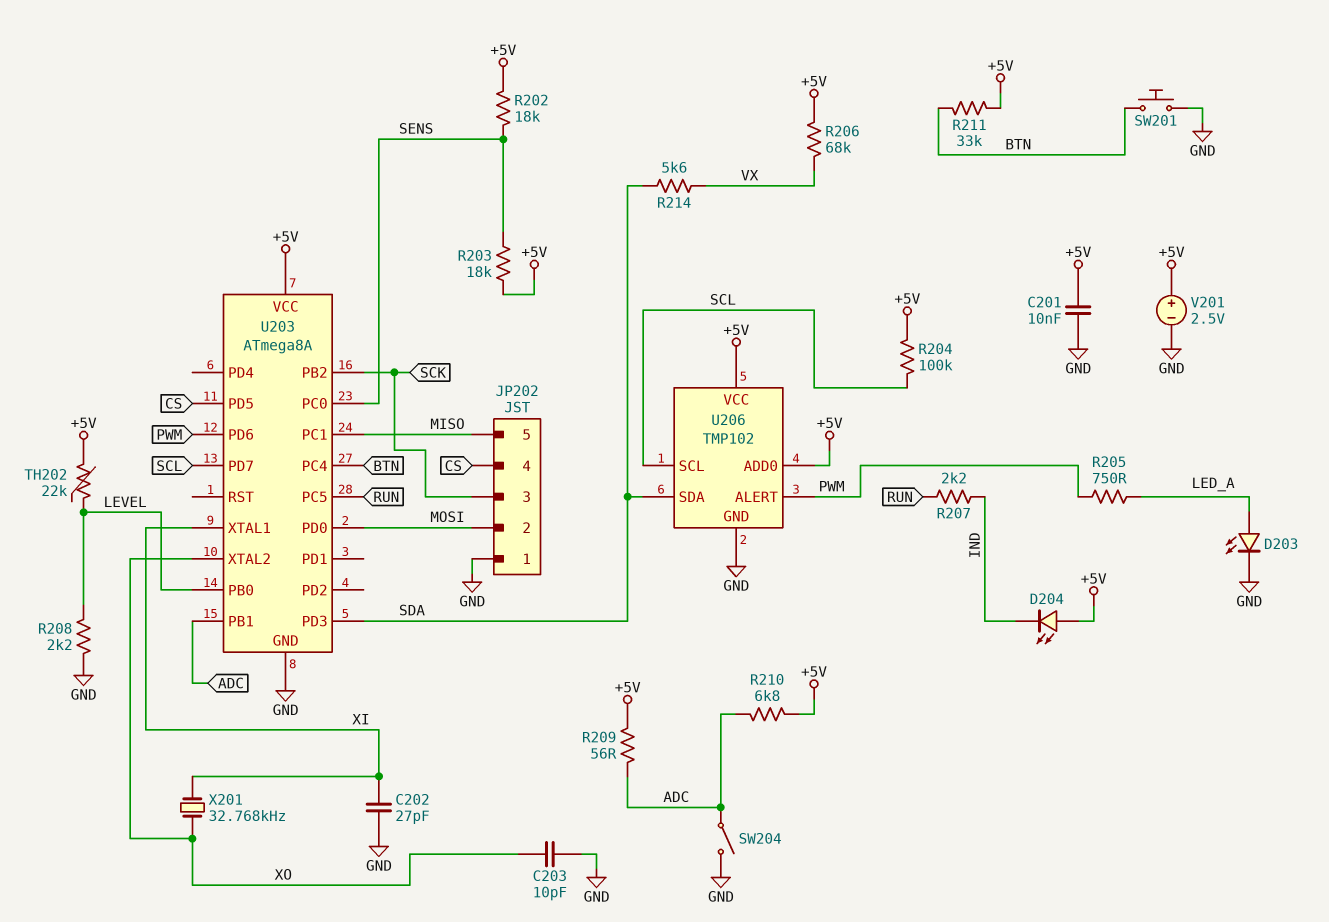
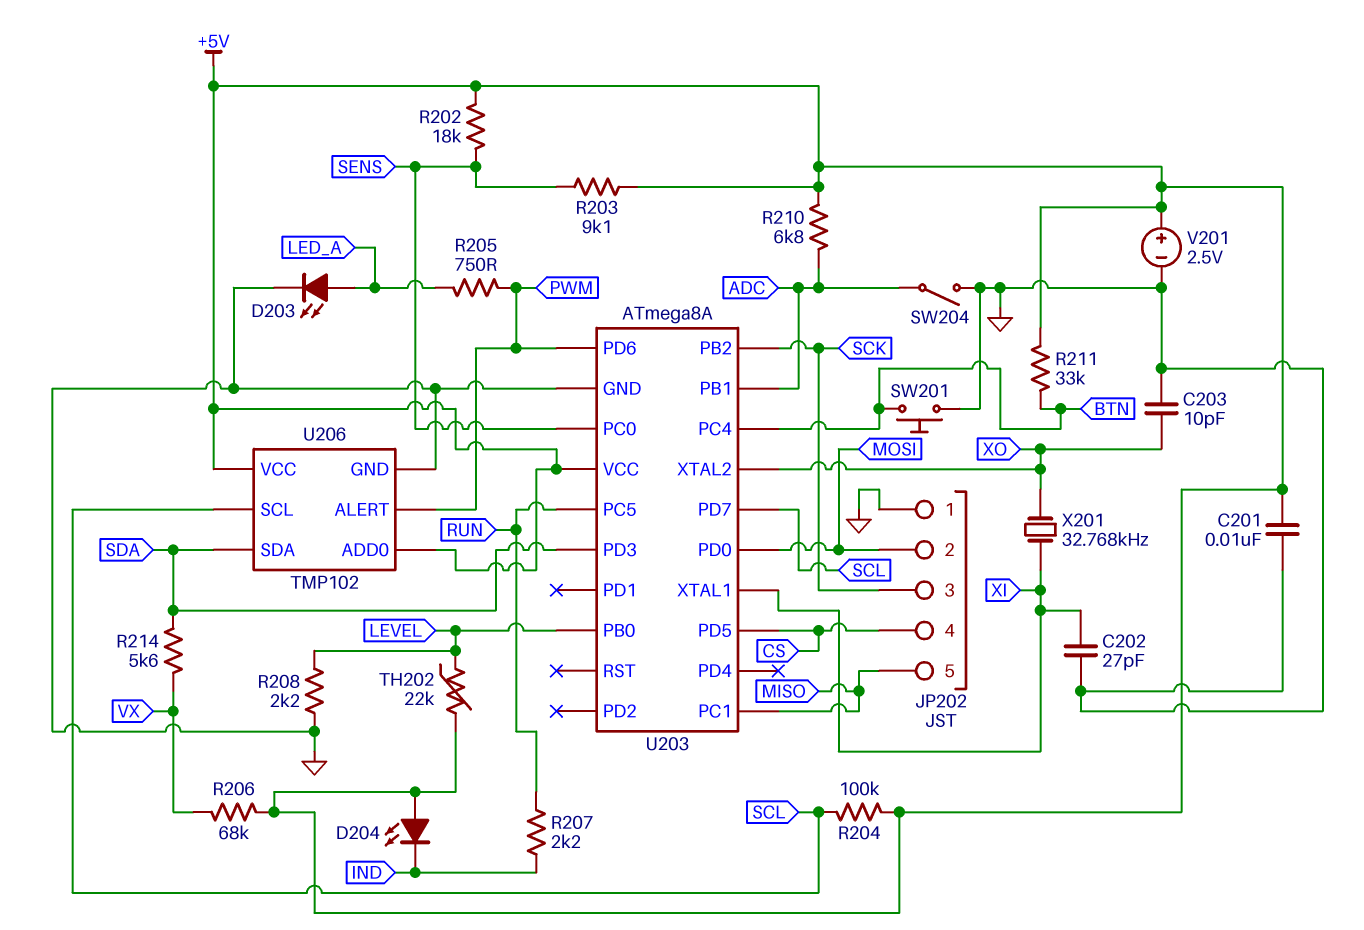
R203: 18k (+5V, SENS) -> 9.1k (+5V, SENS)
R209: 56 (+5V, ADC) -> none

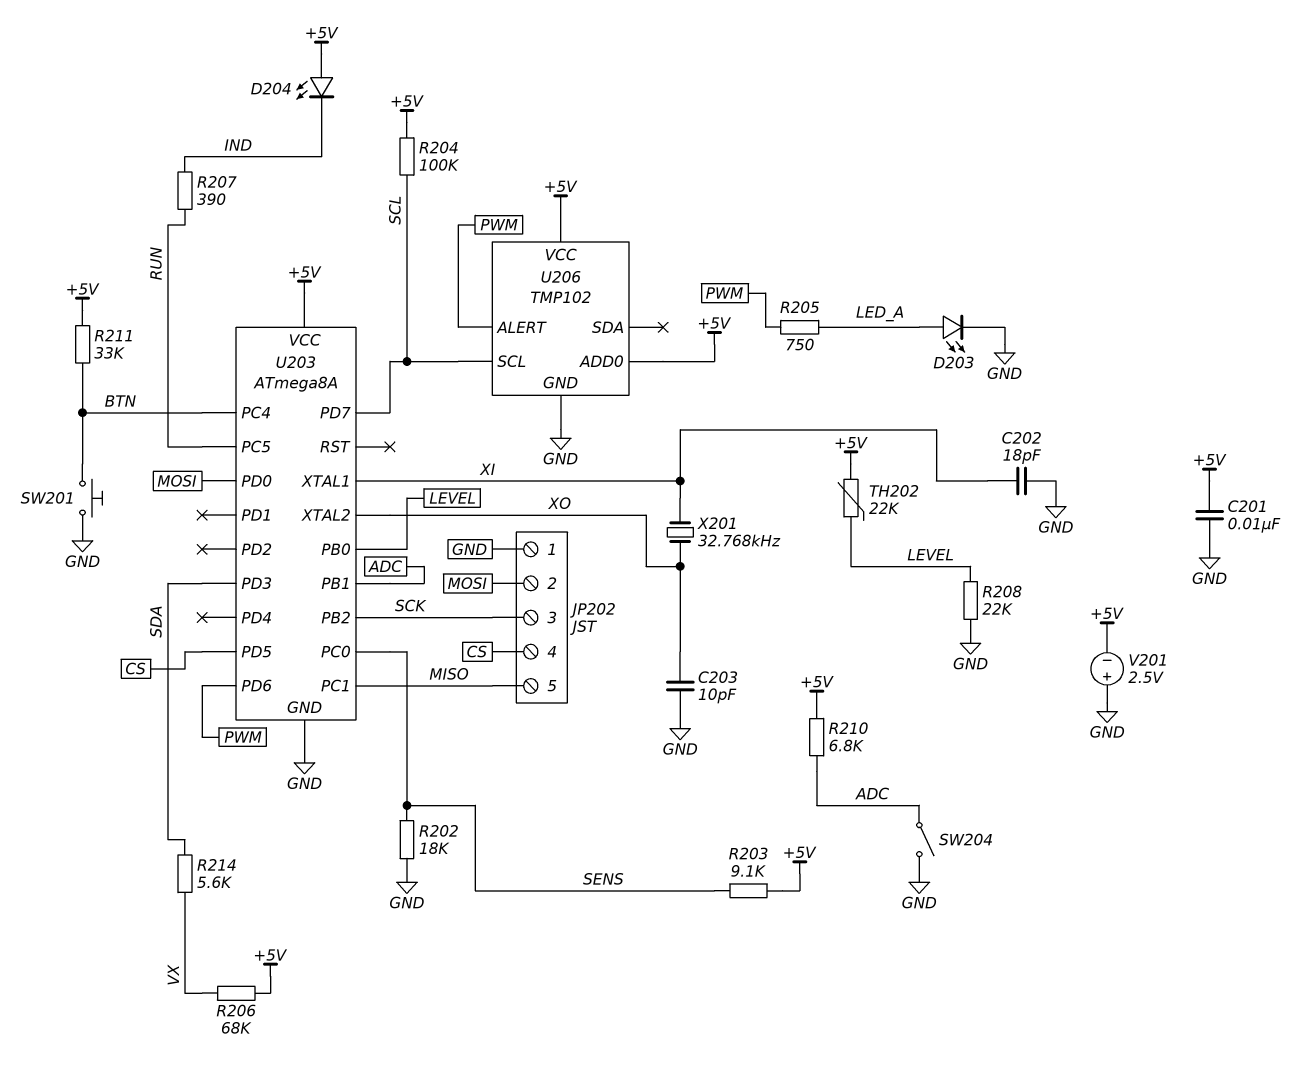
C202: 27pF (GND, XI) -> 18pF (GND, XI)
R202: 18k (+5V, SENS) -> 18k (GND, SENS)
R207: 2.2k (IND, RUN) -> 390 (IND, RUN)
R208: 2.2k (GND, LEVEL) -> 22k (GND, LEVEL)
U206 pin SDA: SDA -> none
V201: 2.5V (plus +5V, minus GND) -> 2.5V (plus GND, minus +5V)

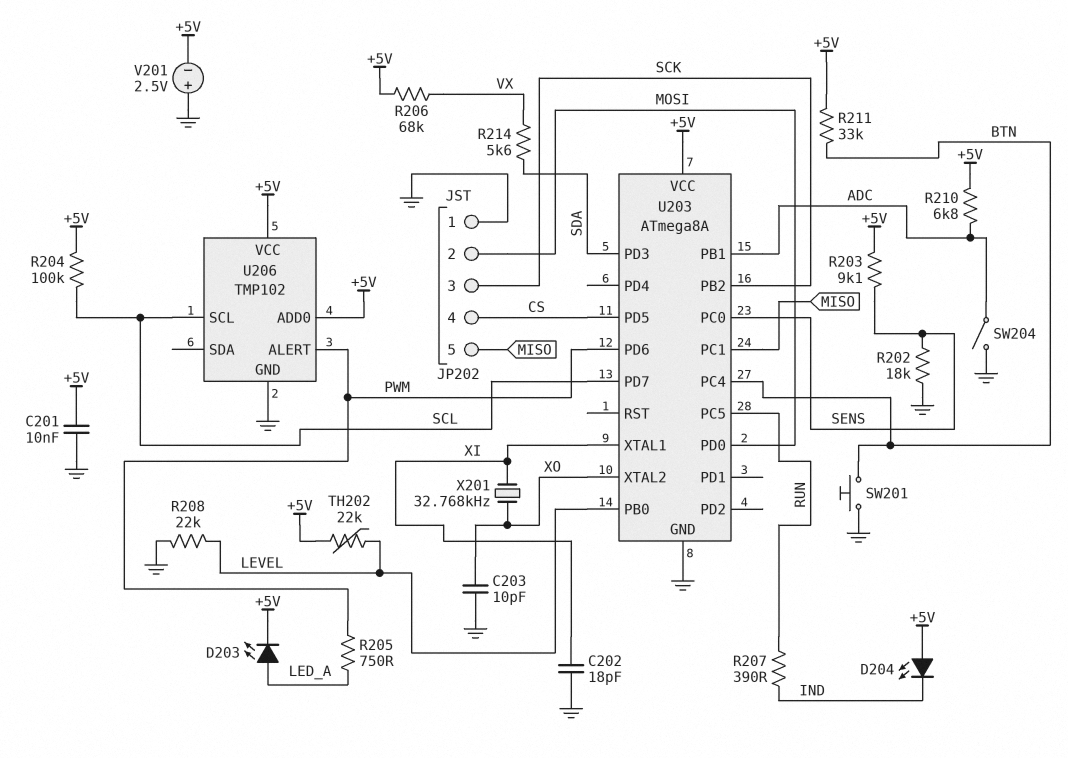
D203: LED (A LED_A, K GND) -> LED (A LED_A, K +5V)

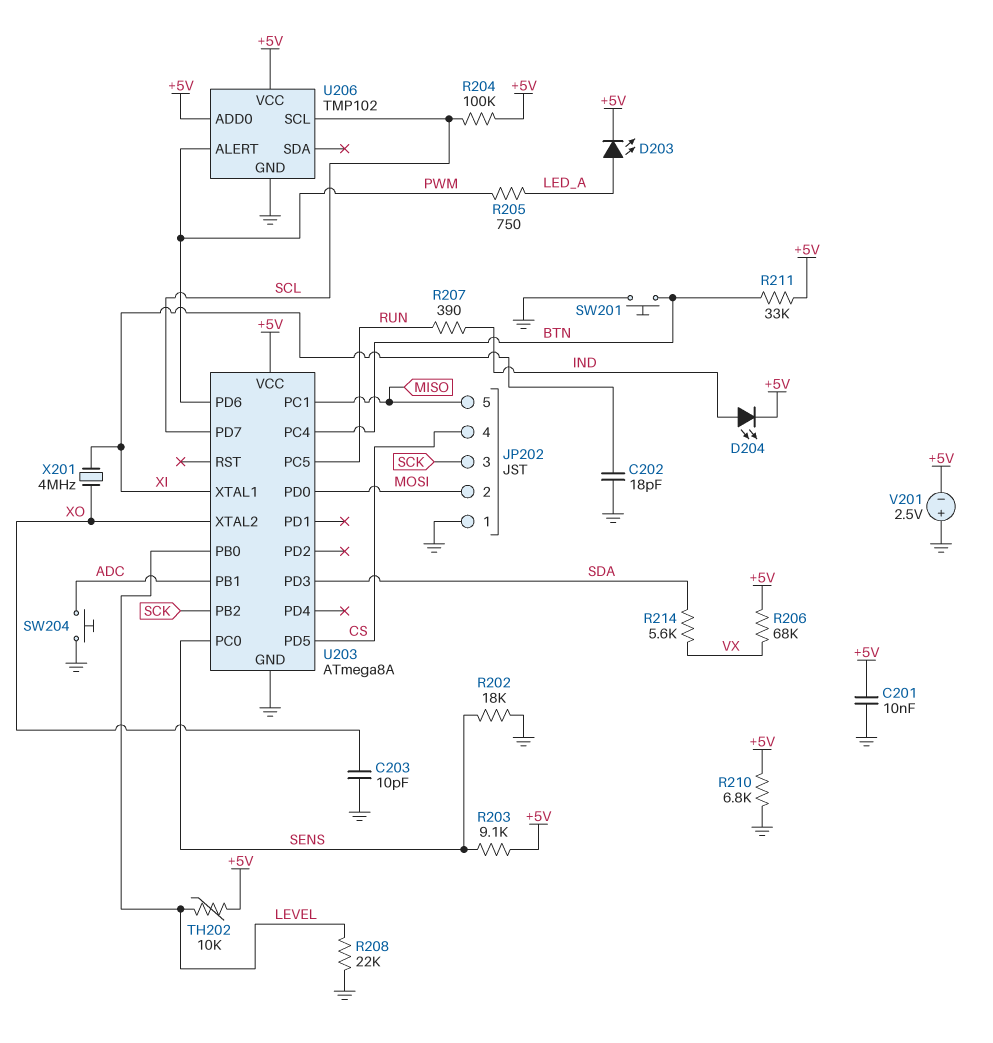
D204: LED (A +5V, K IND) -> LED (A IND, K +5V)
R210: 6.8k (+5V, ADC) -> 6.8k (+5V, GND)
SW204: switch (ADC, GND) -> button (ADC, GND)
TH202: 22k (+5V, LEVEL) -> 10k (+5V, LEVEL)
X201: 32.768kHz (XI, XO) -> 4MHz (XI, XO)

